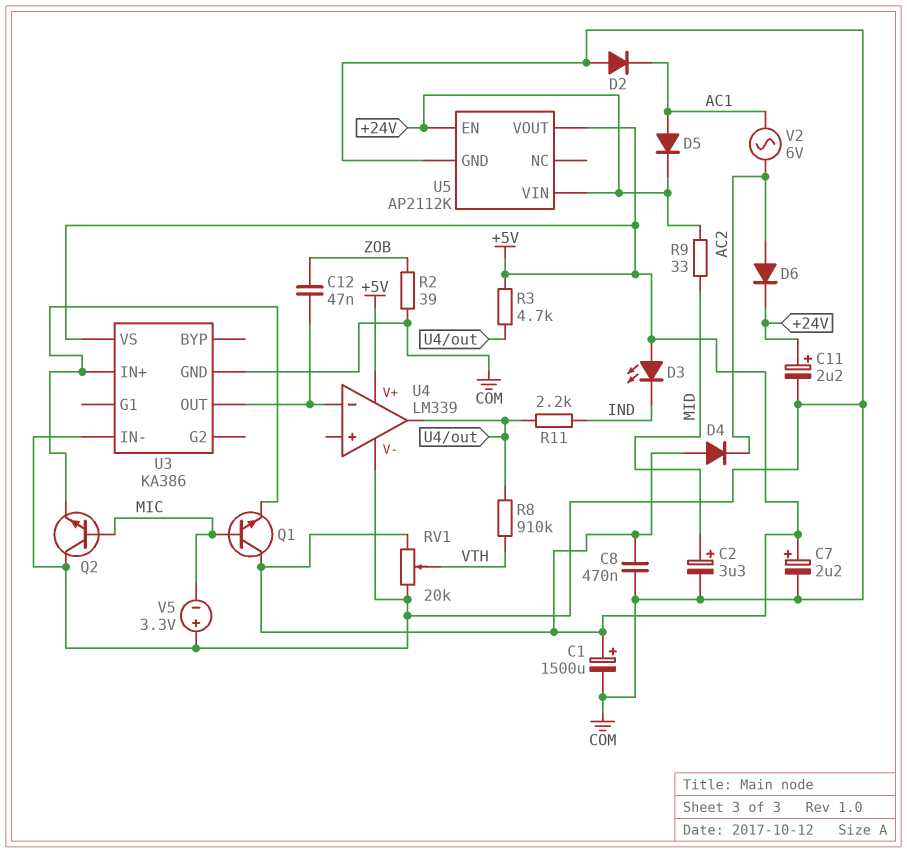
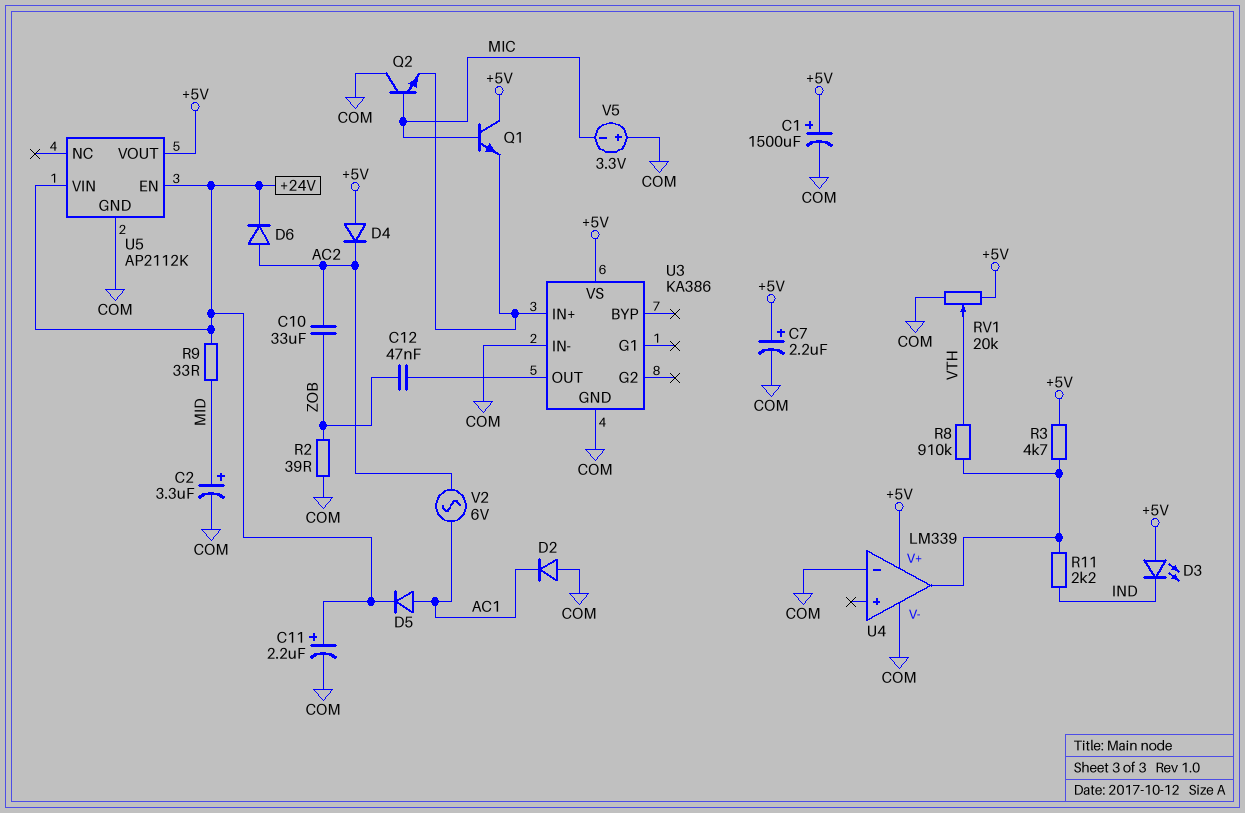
C8: 470nF (+5V, COM) -> none
C10: none -> 33uF (AC2, ZOB)
U4 pin in-: U3/OUT -> COM

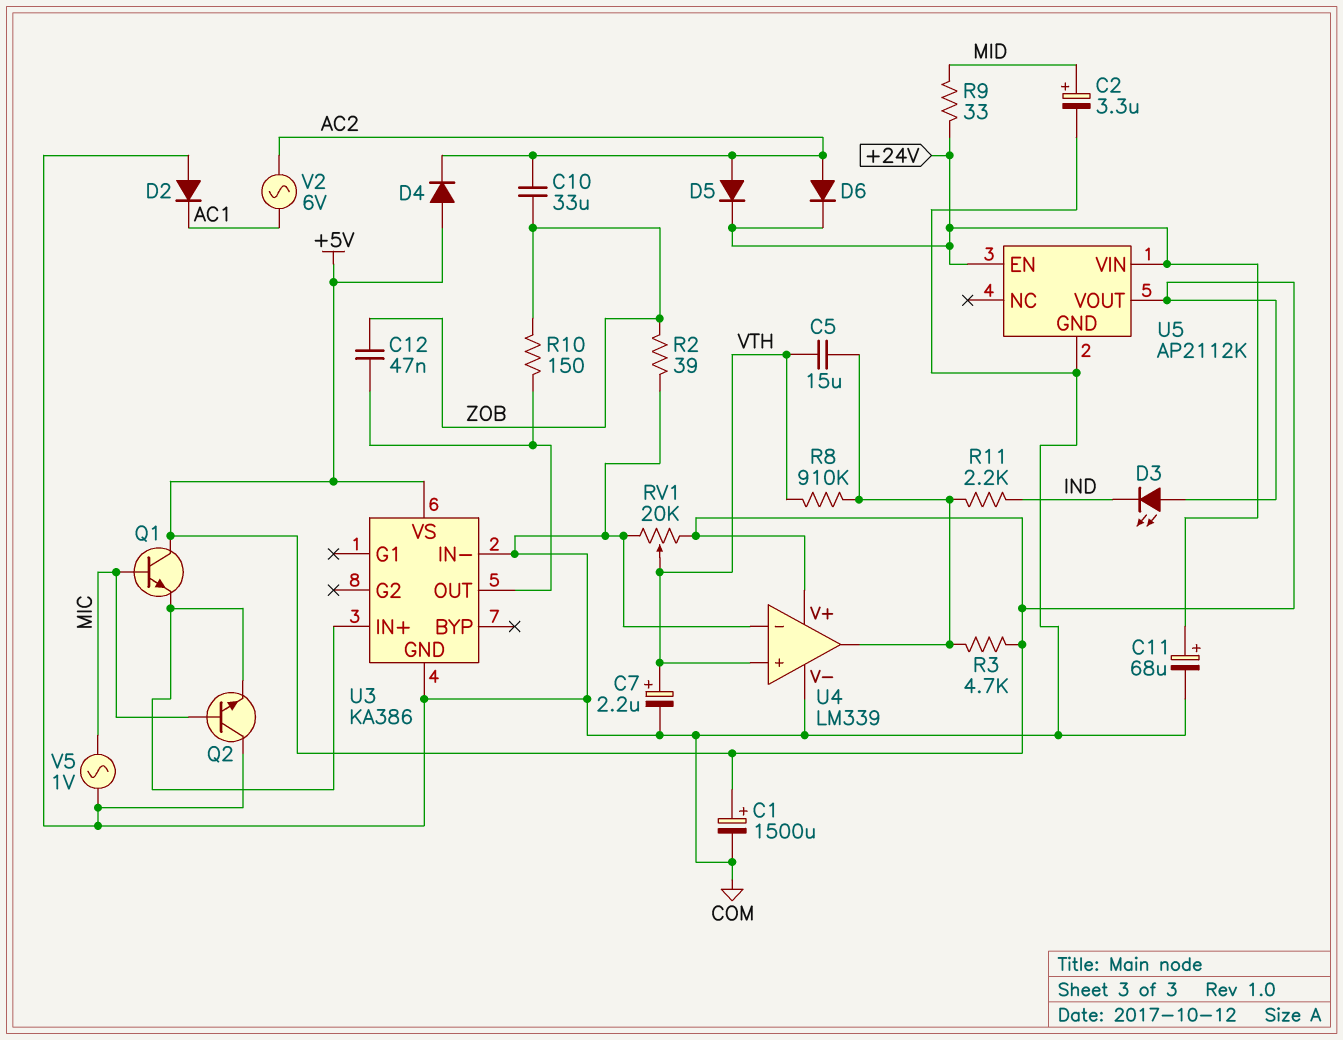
C5: none -> 15uF (U4/out, VTH)
C7: 2.2uF (plus +5V, minus COM) -> 2.2uF (plus VTH, minus COM)
C11: 2.2uF (plus +24V, minus COM) -> 68uF (plus +24V, minus COM)
D5: diode (A AC1, K +24V) -> diode (A AC2, K +24V)
R10: none -> 150 (U3/OUT, ZOB)
U4 pin in+: none -> VTH
V5: 3.3V (plus COM, minus MIC) -> AC 1V (COM, MIC)

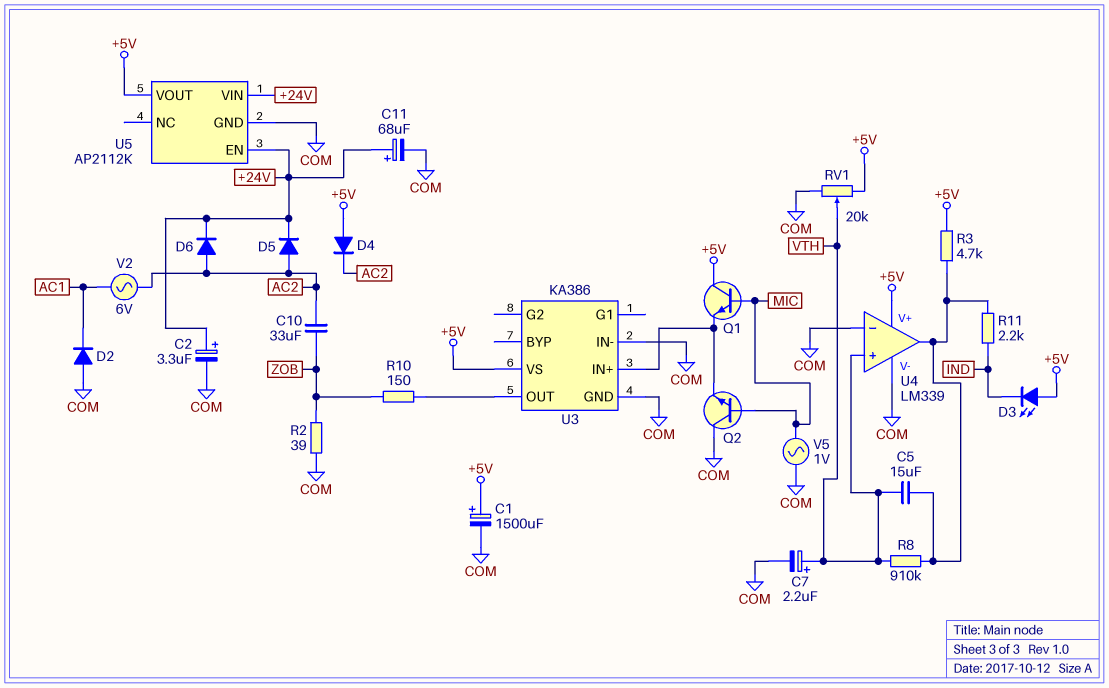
C2: 3.3uF (plus MID, minus COM) -> 3.3uF (plus +24V, minus COM)
C12: 47nF (U3/OUT, ZOB) -> none
R9: 33 (+24V, MID) -> none

